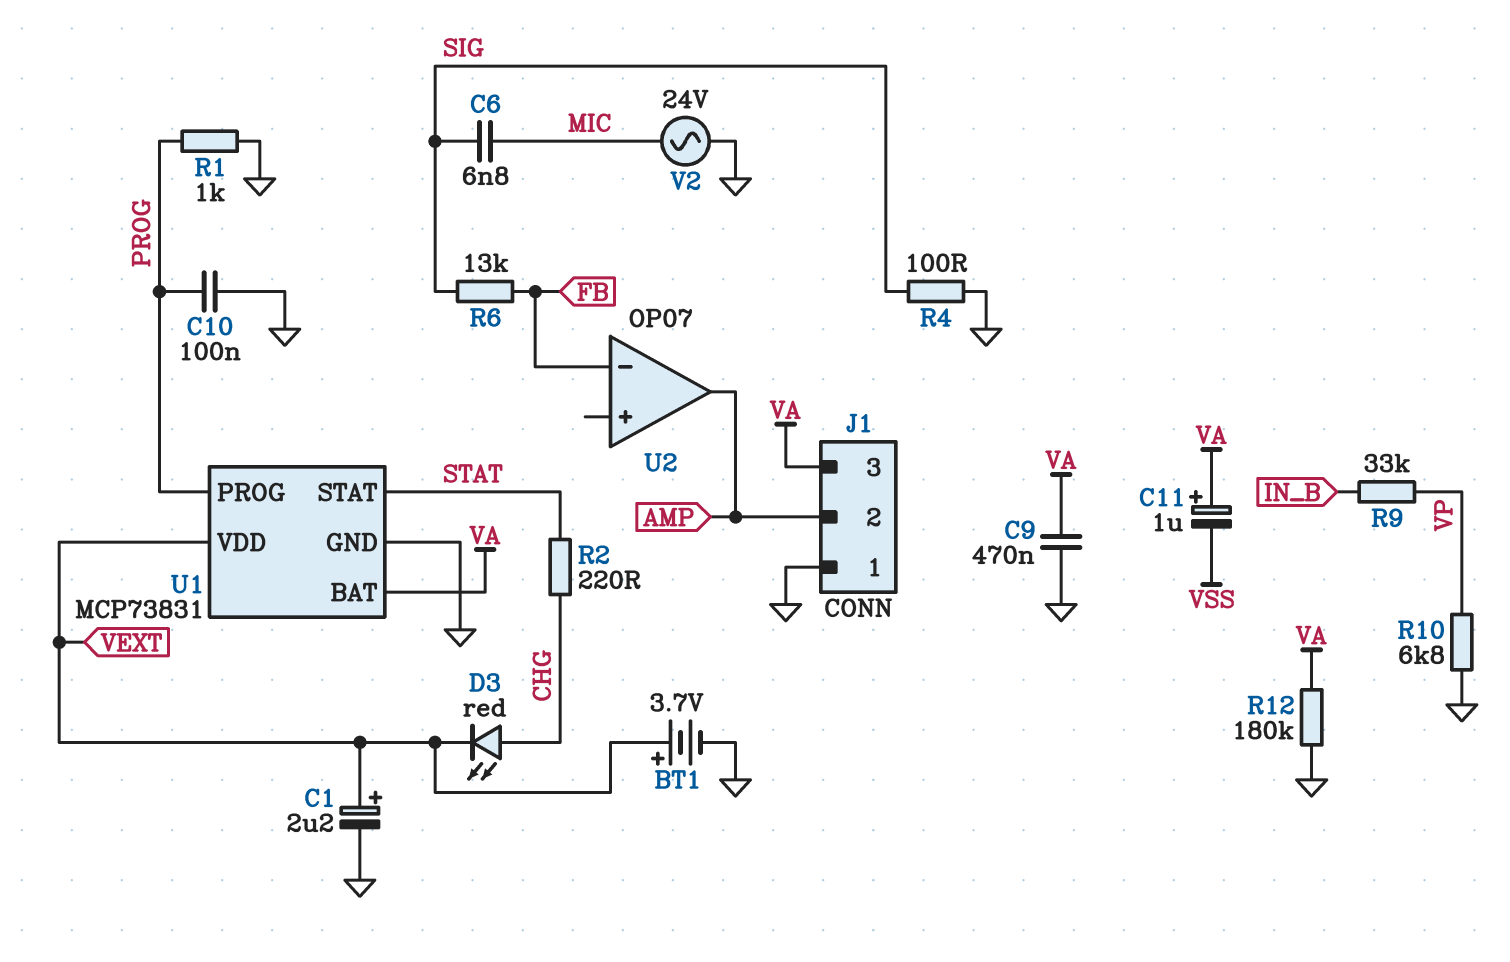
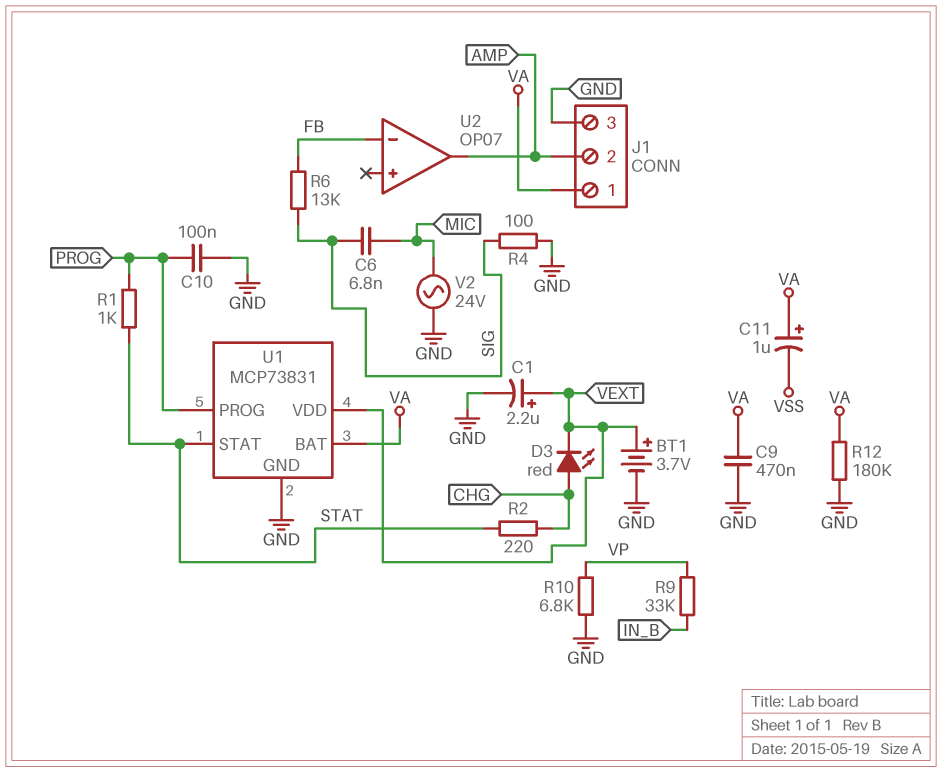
J1 pin 1: GND -> VA
J1 pin 3: VA -> GND
R1: 1k (GND, PROG) -> 1k (PROG, STAT)

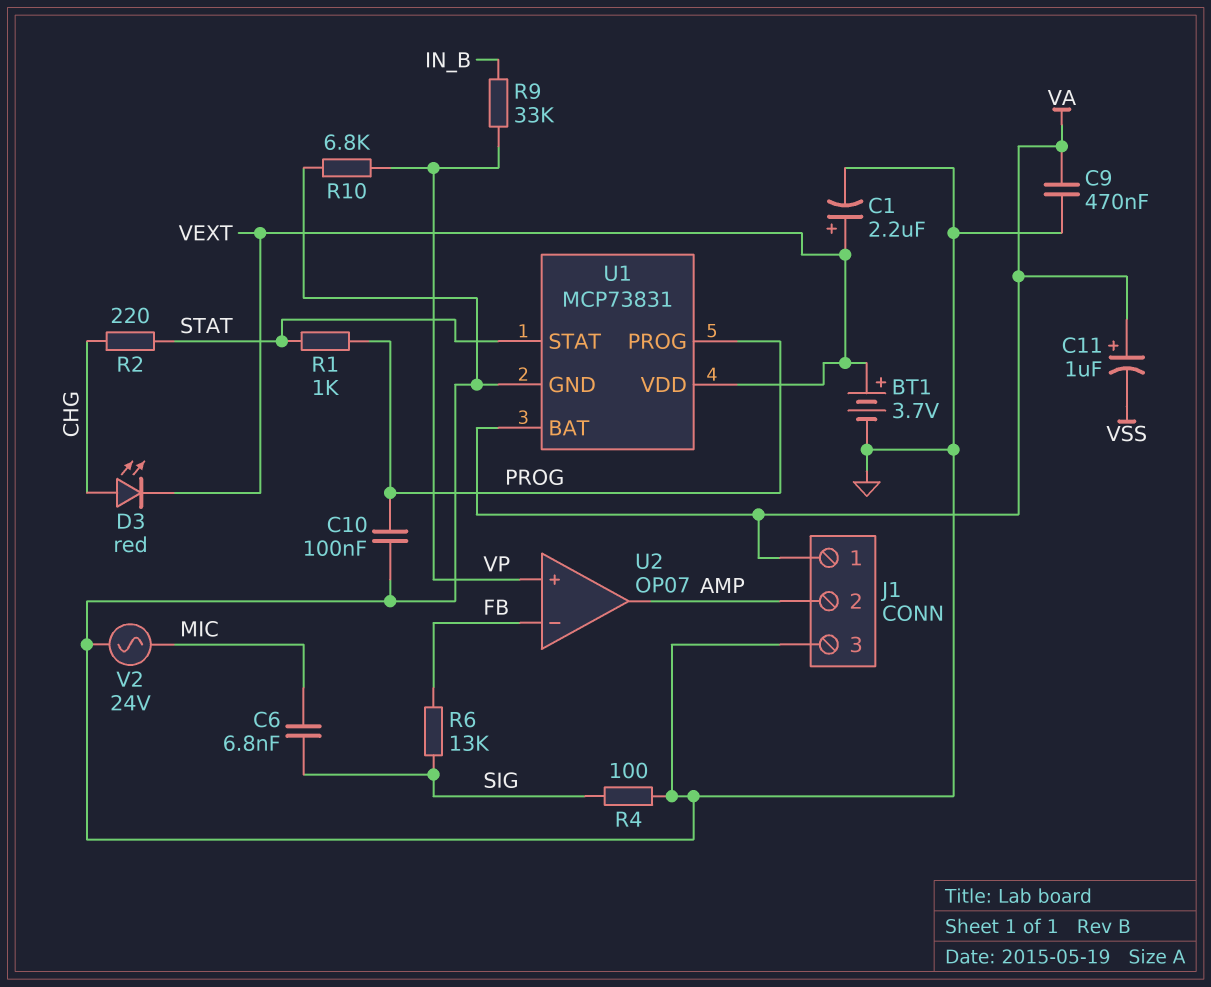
R12: 180k (GND, VA) -> none
U2 pin in+: none -> VP

